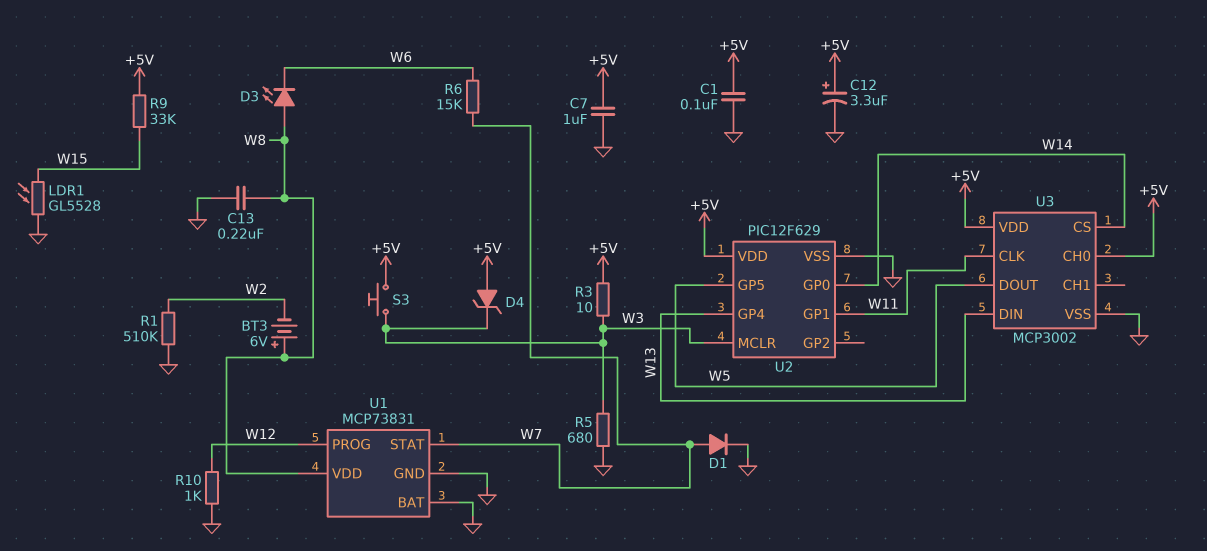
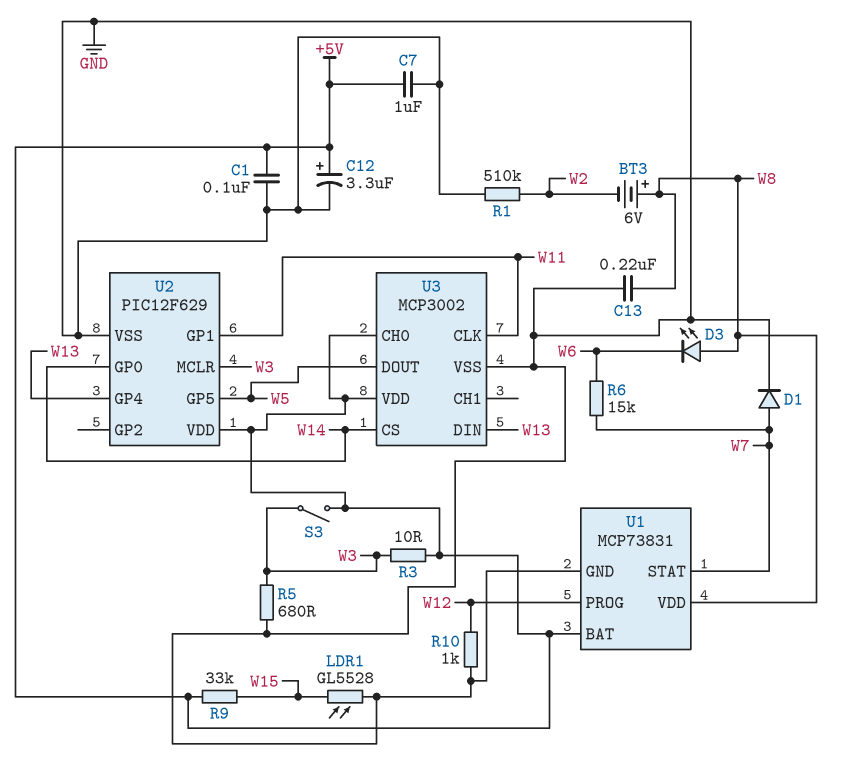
D4: zener (A +5V, K W3) -> none
S3: button (+5V, W3) -> switch (+5V, W3)
U1 pin BAT: GND -> +5V

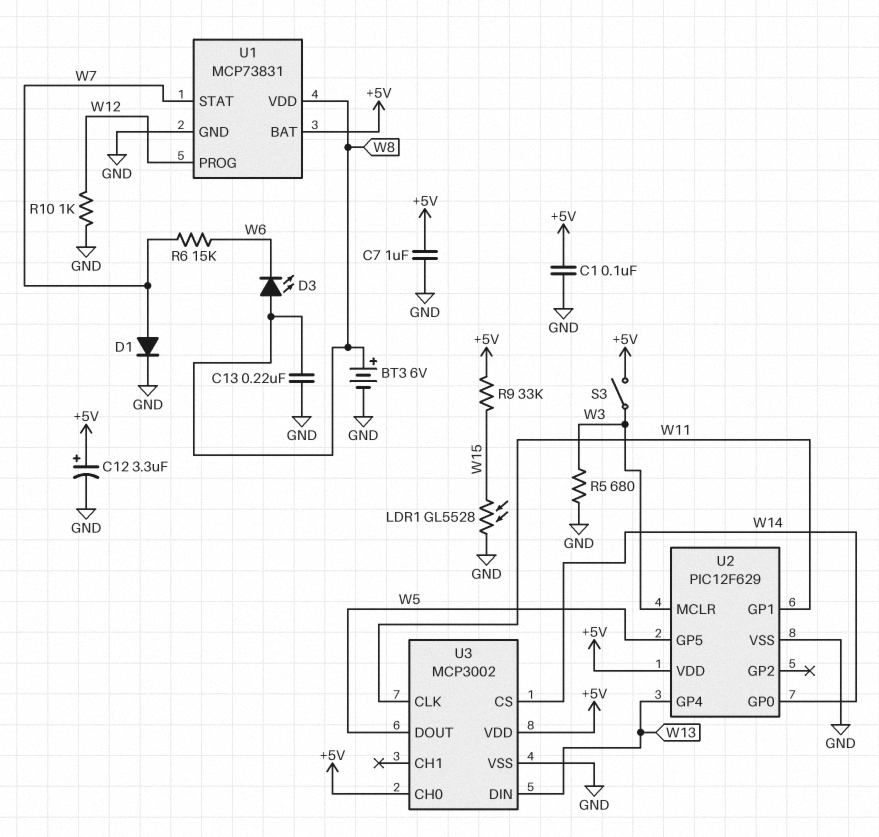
BT3: 6V (plus W8, minus W2) -> 6V (plus W8, minus GND)
R1: 510k (GND, W2) -> none
R3: 10 (+5V, W3) -> none

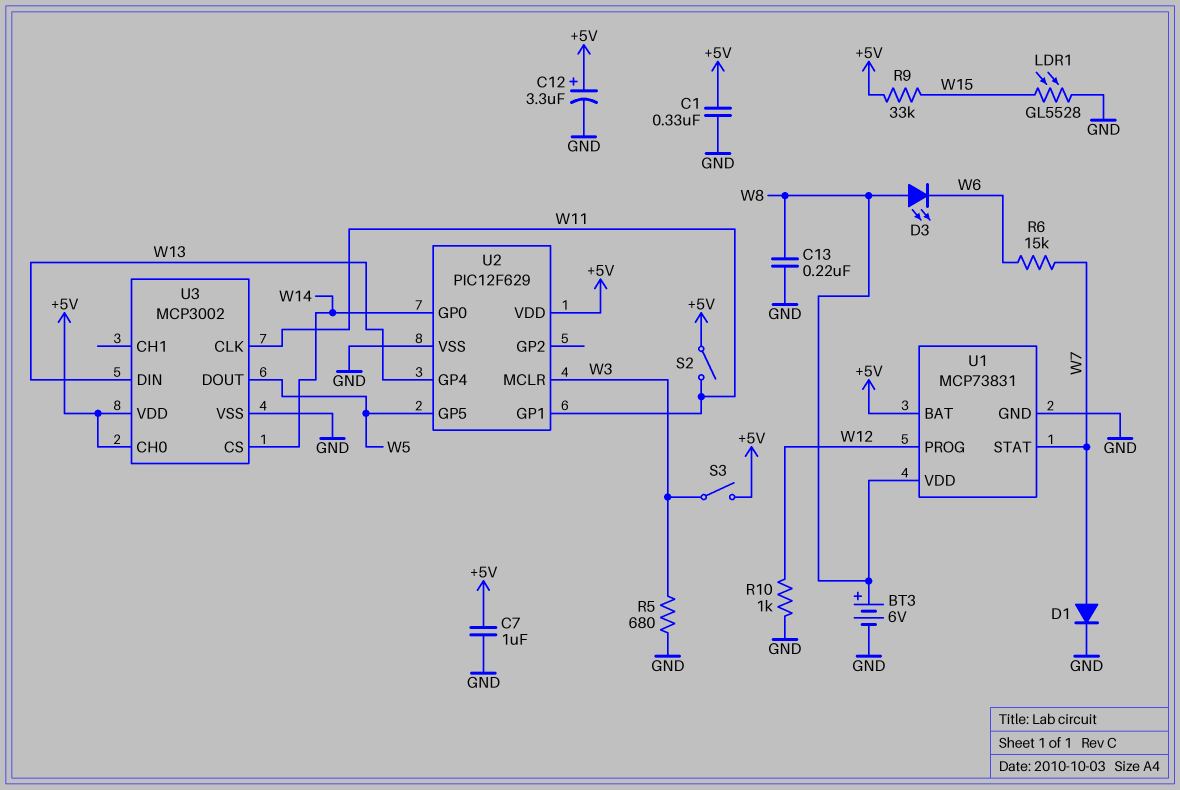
C1: 100nF (+5V, GND) -> 330nF (+5V, GND)
S2: none -> switch (+5V, W11)

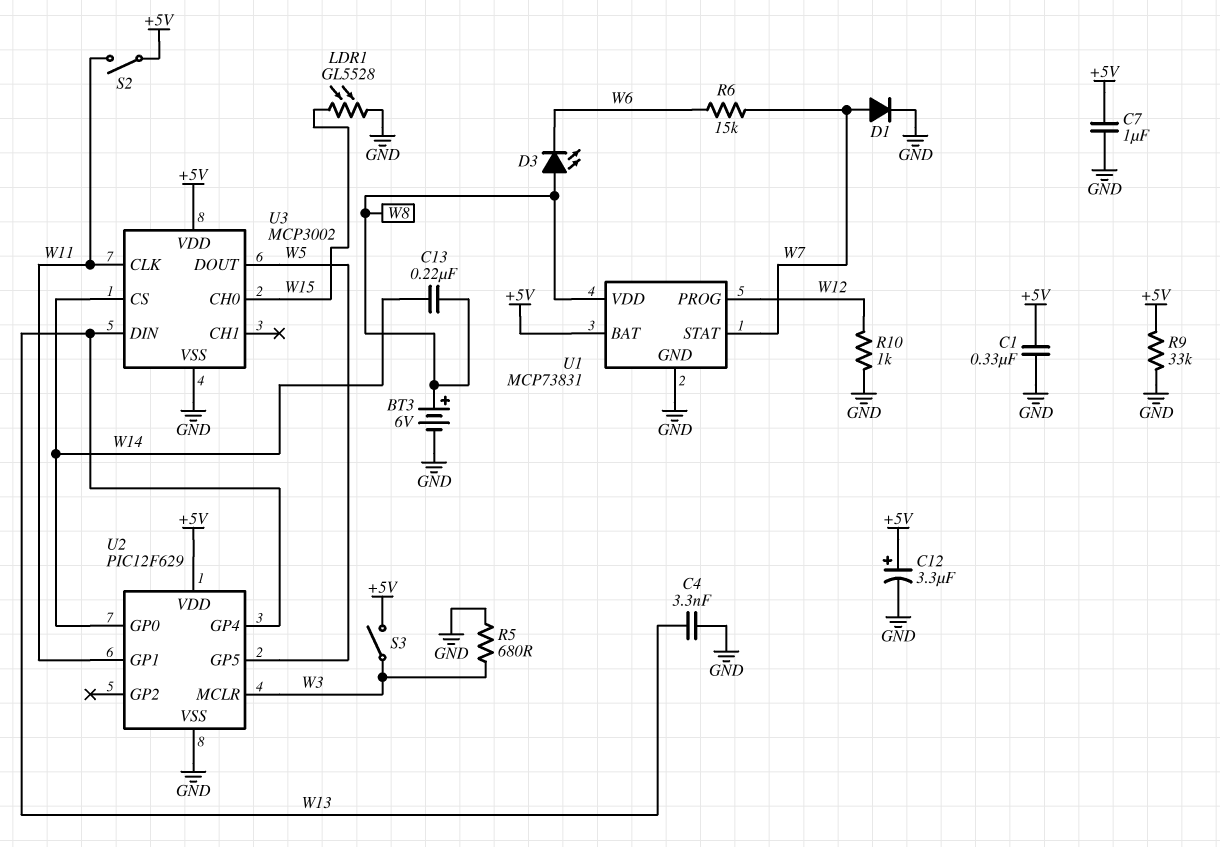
C4: none -> 3.3nF (GND, W13)
C13: 220nF (GND, W8) -> 220nF (W8, W14)
R9: 33k (+5V, W15) -> 33k (+5V, GND)
U3 pin CH0: +5V -> W15

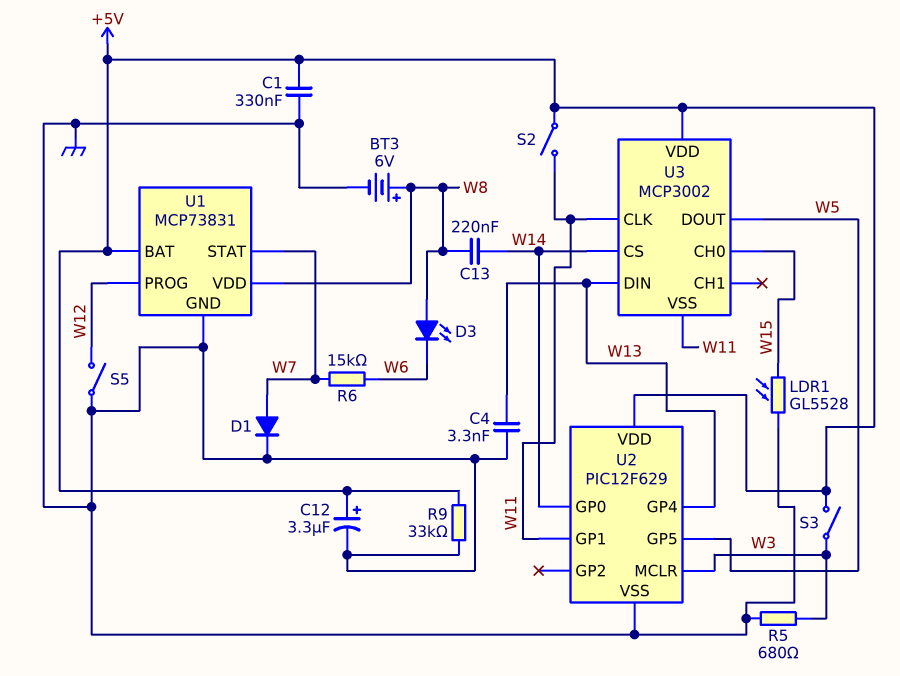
C7: 1uF (+5V, GND) -> none
R10: 1k (GND, W12) -> none
S5: none -> switch (GND, W12)
U3 pin VSS: GND -> W11

